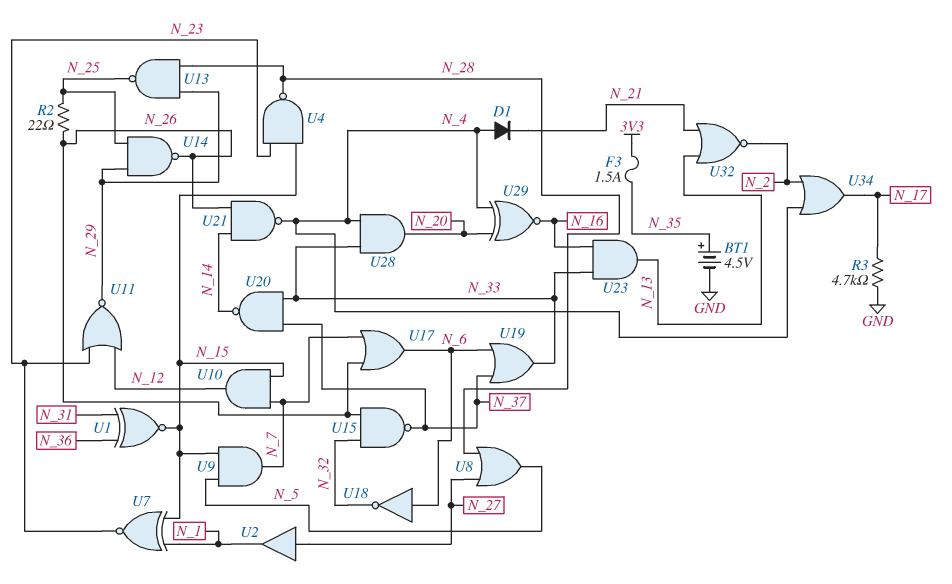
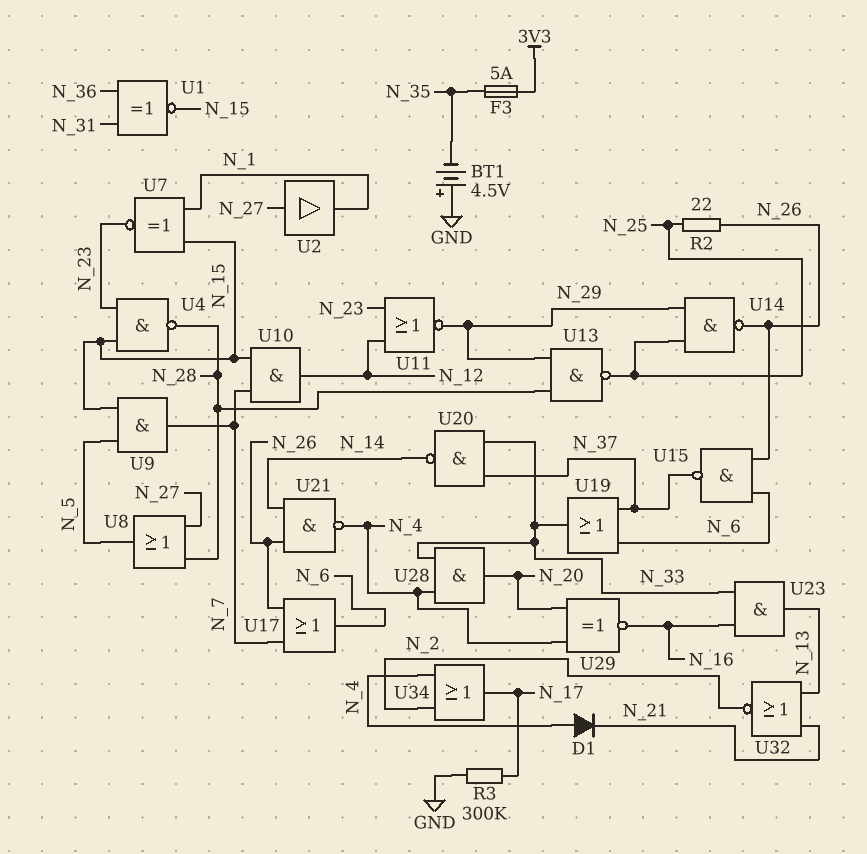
BT1: 4.5V (plus N_35, minus GND) -> 4.5V (plus GND, minus N_35)
F3: 1.5A (3V3, N_35) -> 5A (3V3, N_35)
R3: 4.7k (GND, N_17) -> 300k (GND, N_17)
U15: NAND (in N_26, in N_32, out N_37) -> NAND (in N_6, in N_26, out N_37)
U18: NOT (in N_6, out N_32) -> none

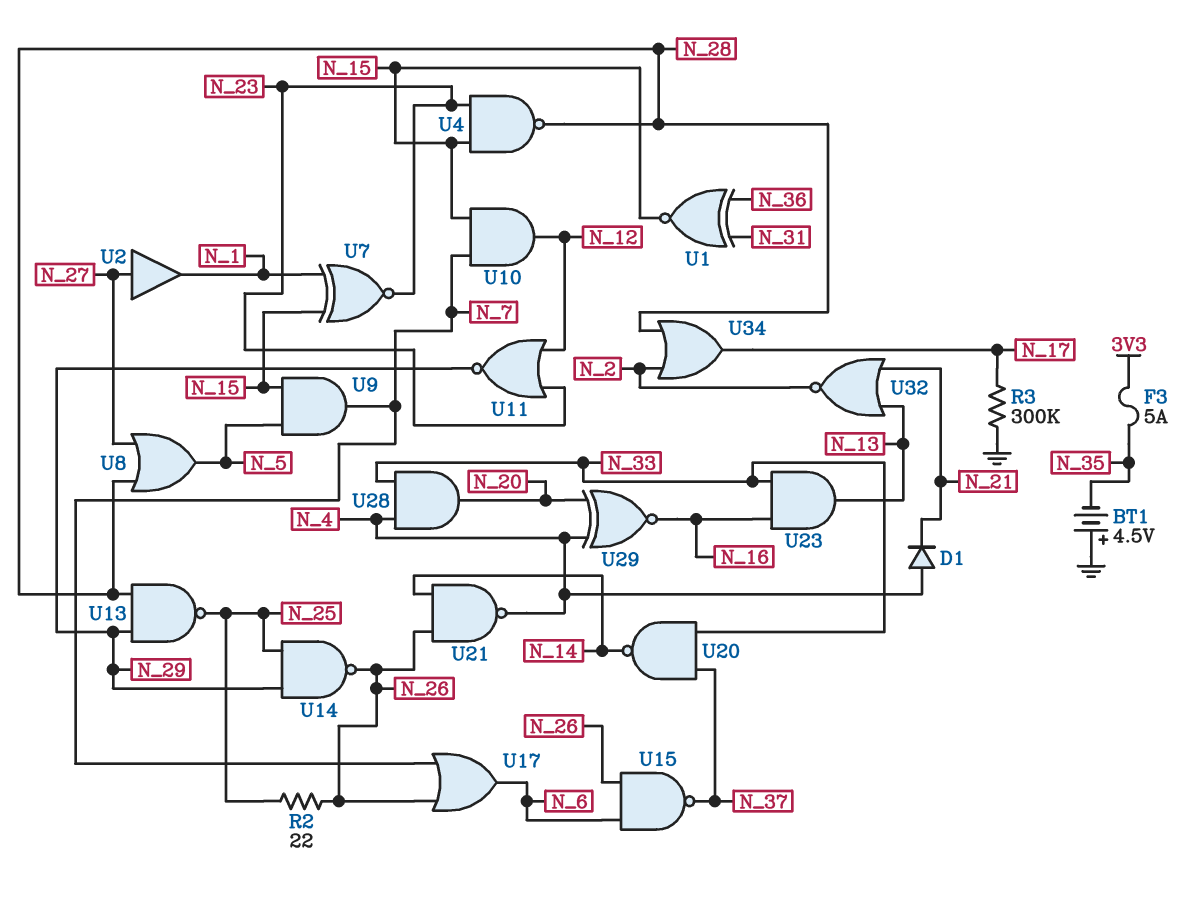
U19: OR (in N_6, in N_37, out N_33) -> none
U34: OR (in N_2, in N_4, out N_17) -> OR (in N_2, in N_28, out N_17)

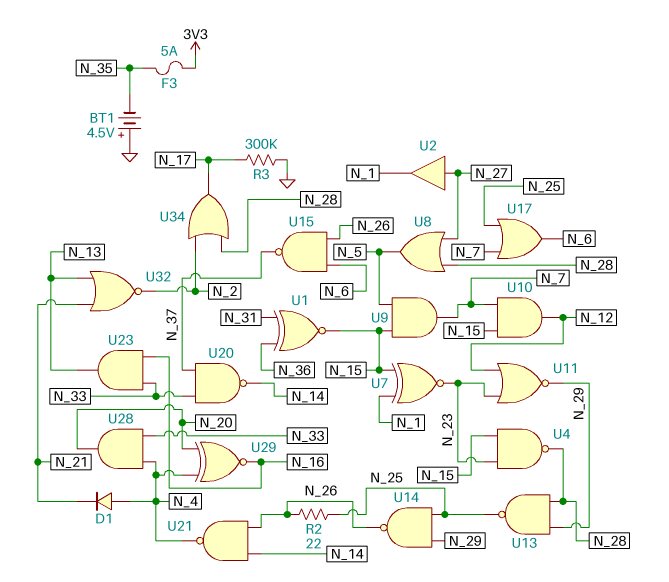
U17: OR (in N_7, in N_26, out N_6) -> OR (in N_7, in N_25, out N_6)

